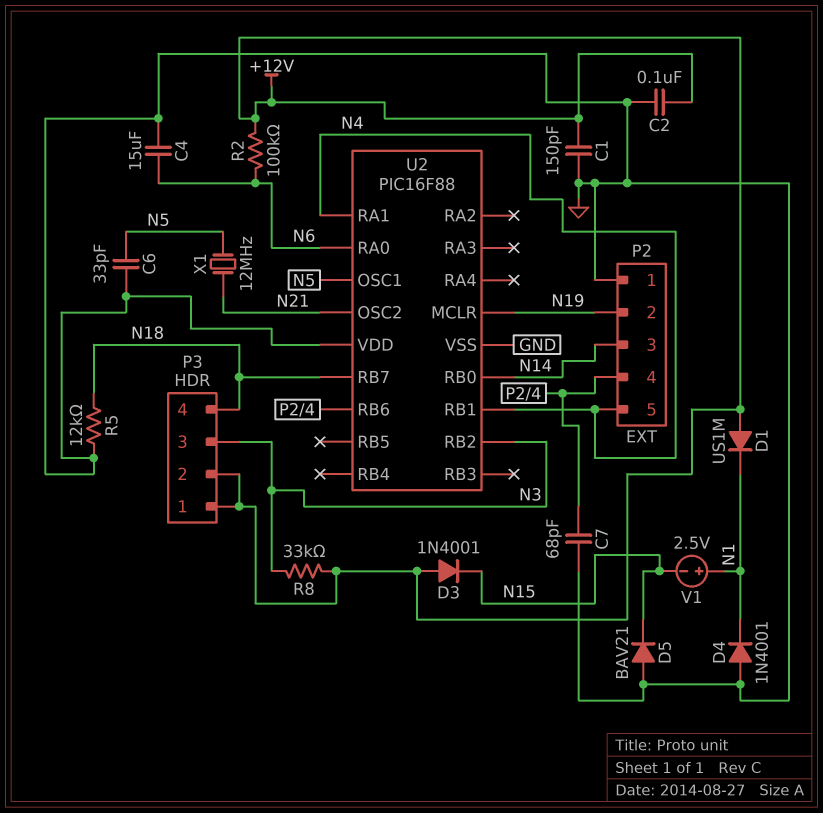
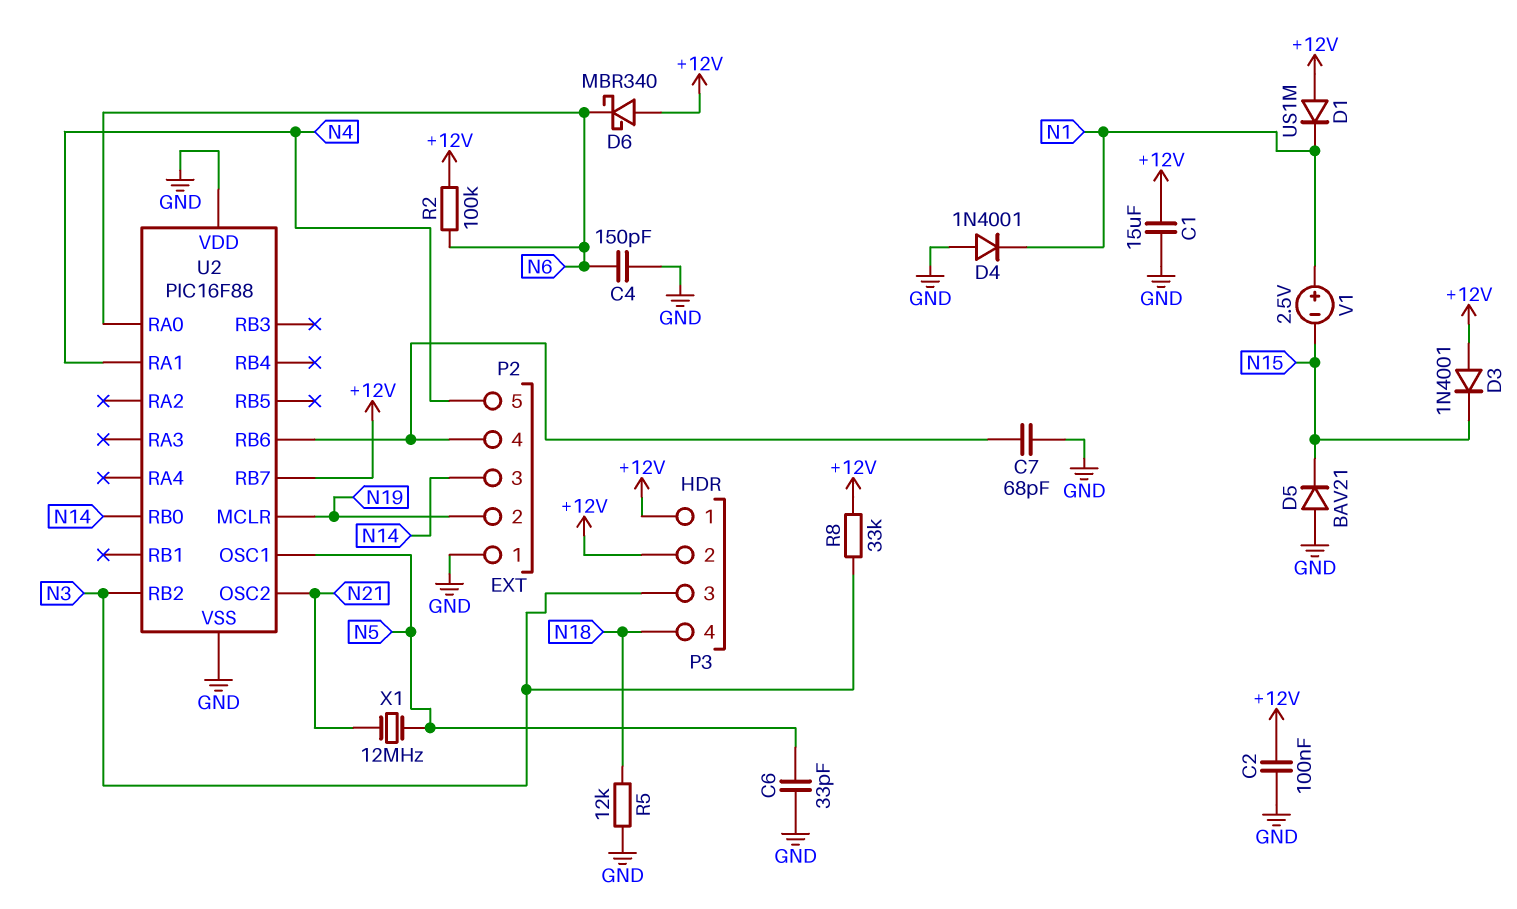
C1: 150pF (+12V, GND) -> 15uF (+12V, GND)
C4: 15uF (GND, N6) -> 150pF (GND, N6)
D6: none -> schottky MBR340 (A +12V, K N6)
U2 pin RB1: N4 -> none
U2 pin RB7: N18 -> +12V

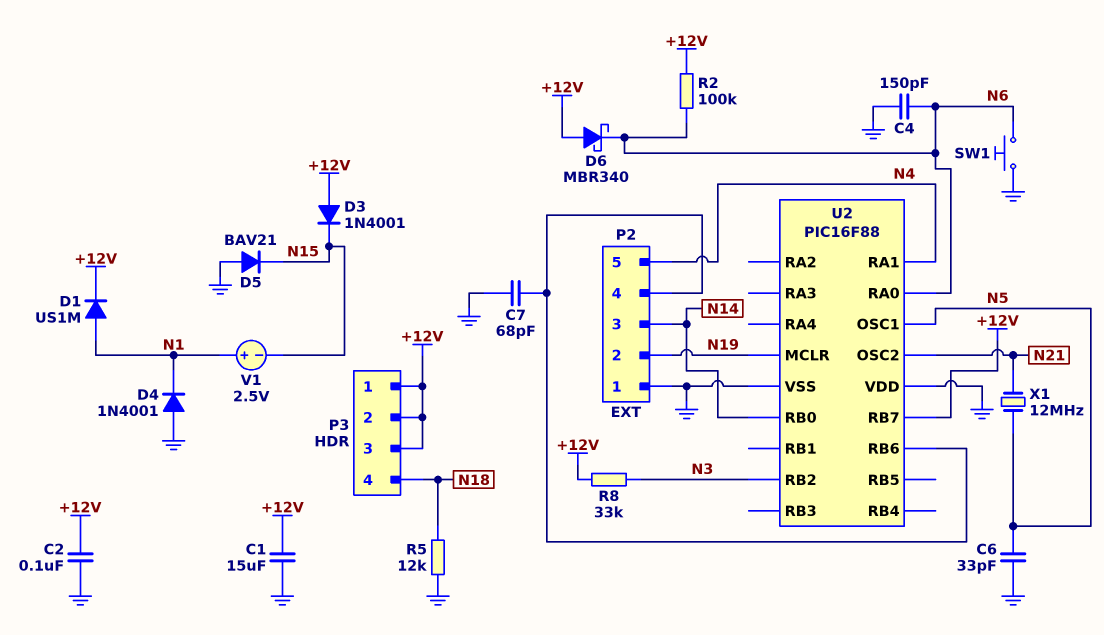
D1: diode US1M (A +12V, K N1) -> diode US1M (A N1, K +12V)
P3 pin 3: N3 -> +12V
SW1: none -> button (GND, N6)

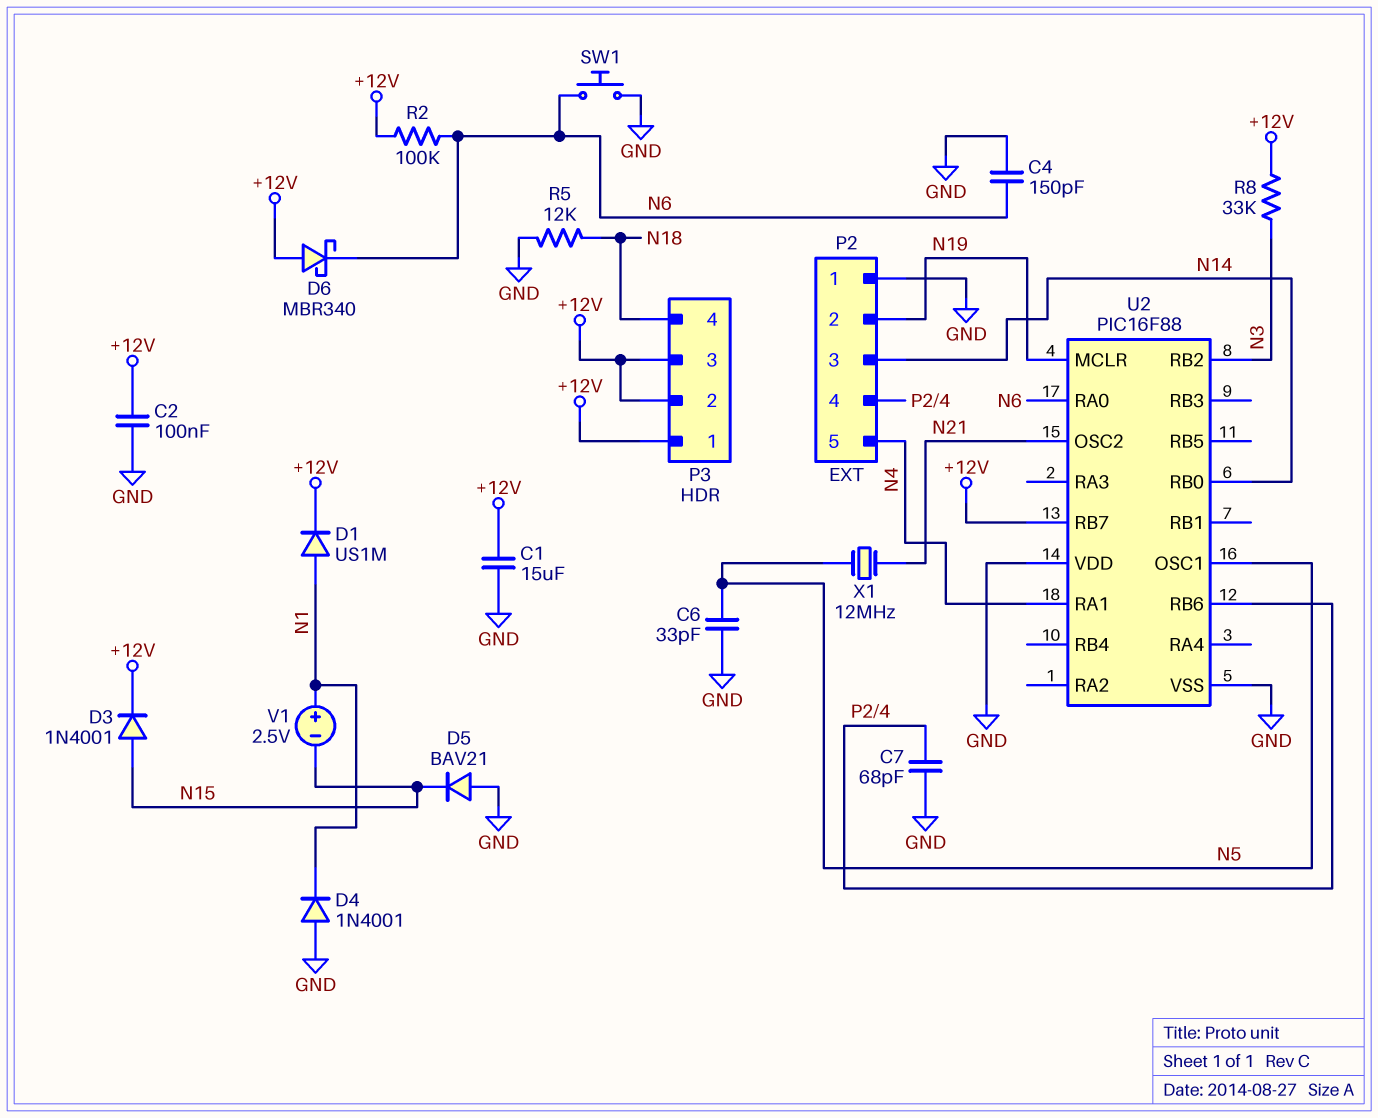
D3: diode 1N4001 (A +12V, K N15) -> diode 1N4001 (A N15, K +12V)

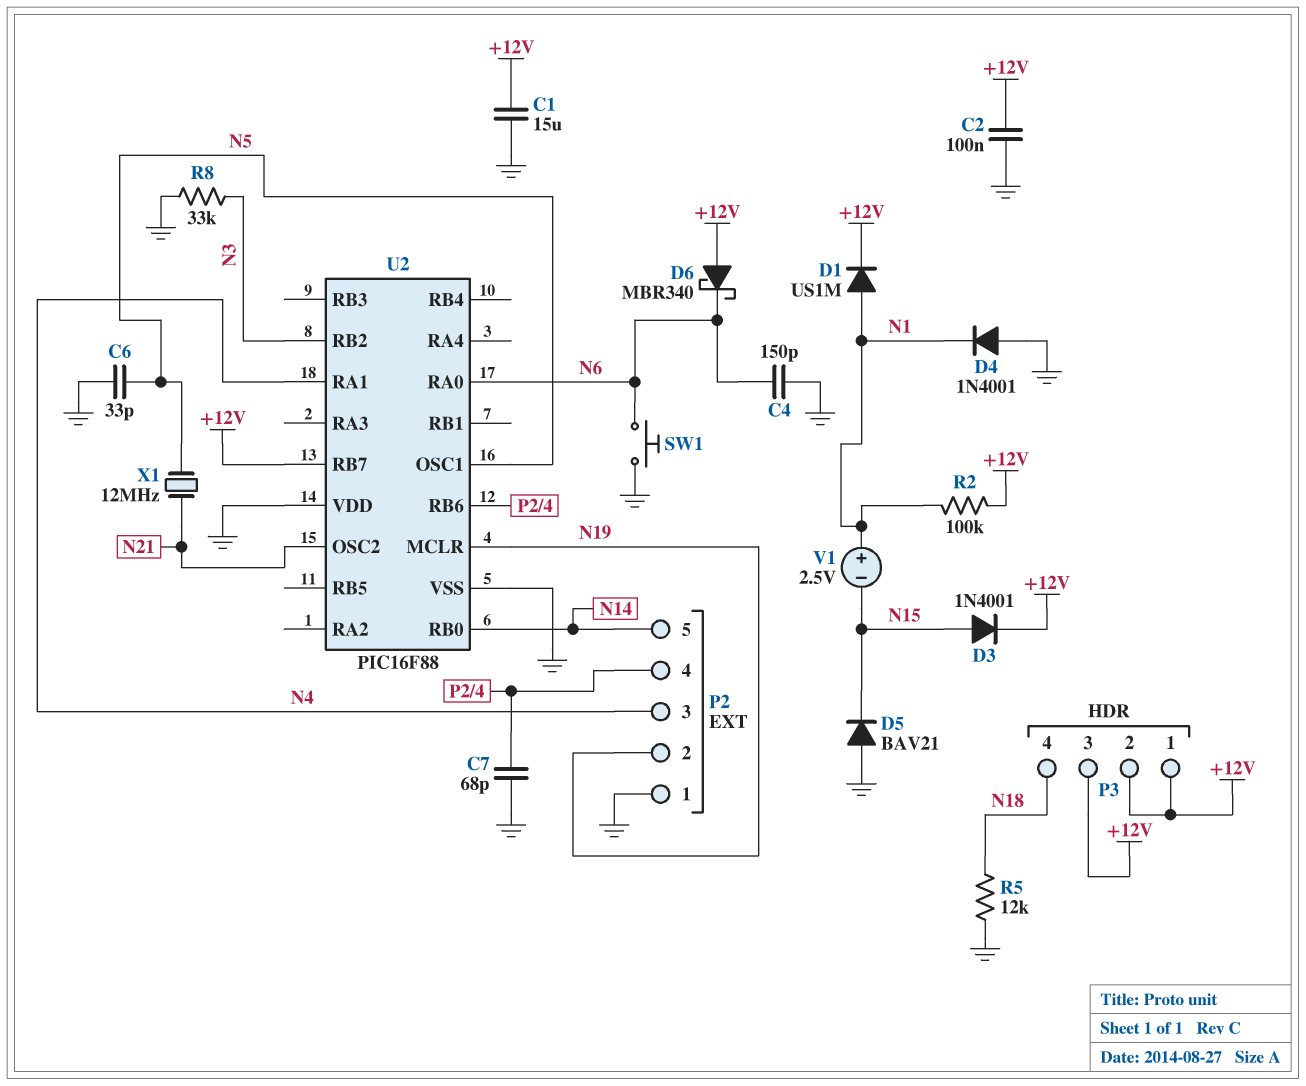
P2 pin 3: N14 -> N4
P2 pin 5: N4 -> N14
R2: 100k (+12V, N6) -> 100k (+12V, N1)
R8: 33k (+12V, N3) -> 33k (GND, N3)

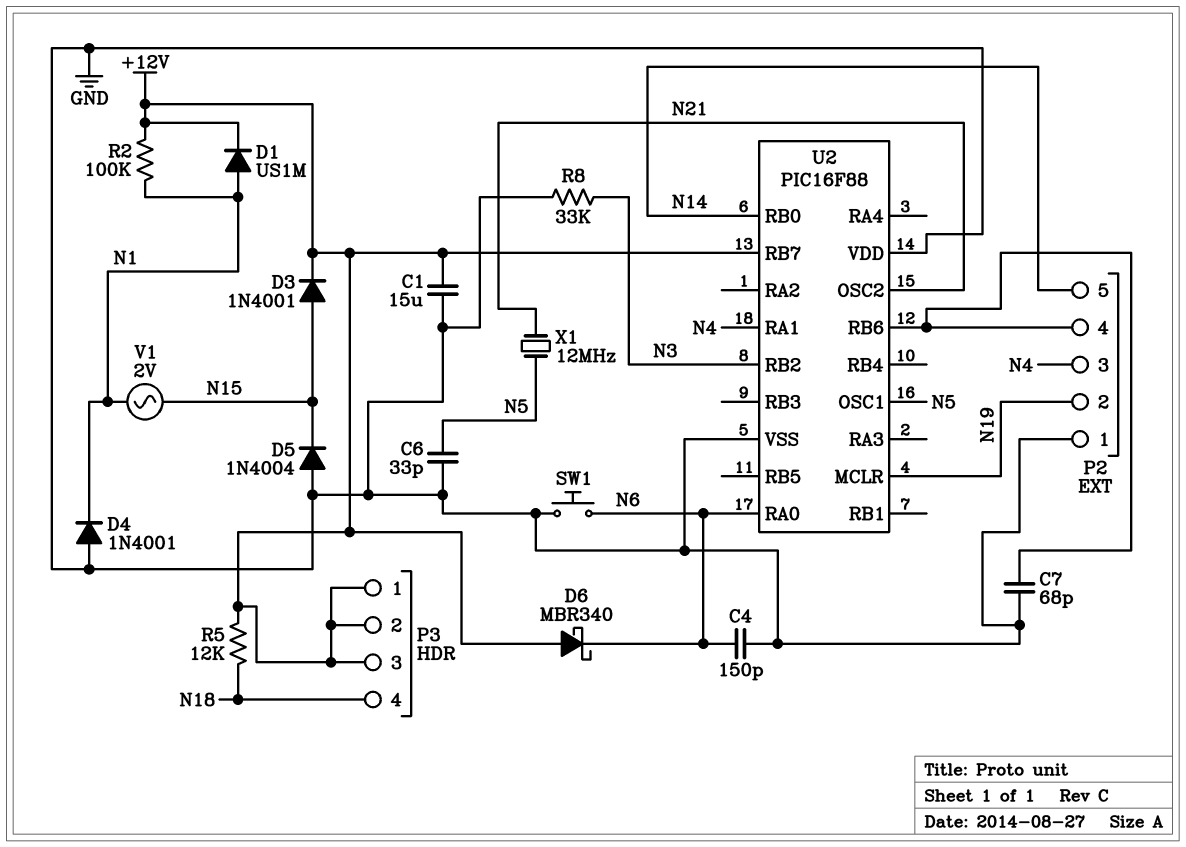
C2: 100nF (+12V, GND) -> none
D5: diode BAV21 (A GND, K N15) -> diode 1N4004 (A GND, K N15)
R5: 12k (GND, N18) -> 12k (+12V, N18)
V1: 2.5V (plus N1, minus N15) -> AC 2V (N1, N15)

